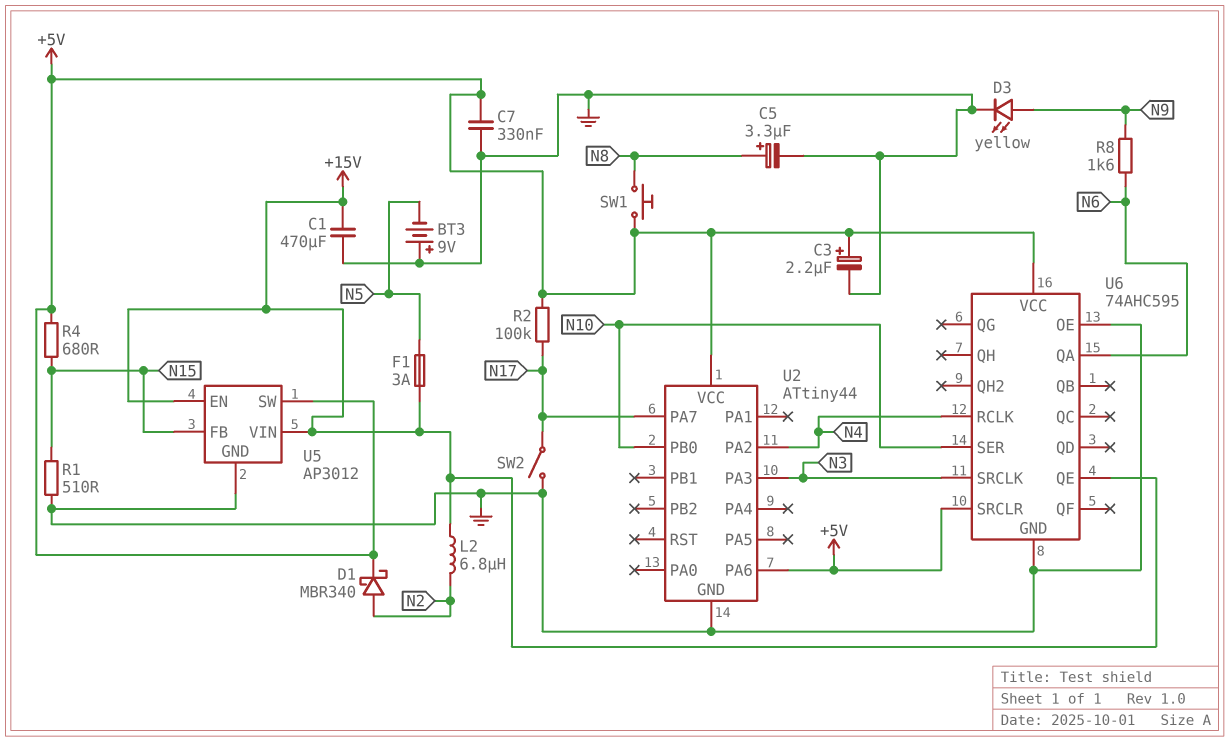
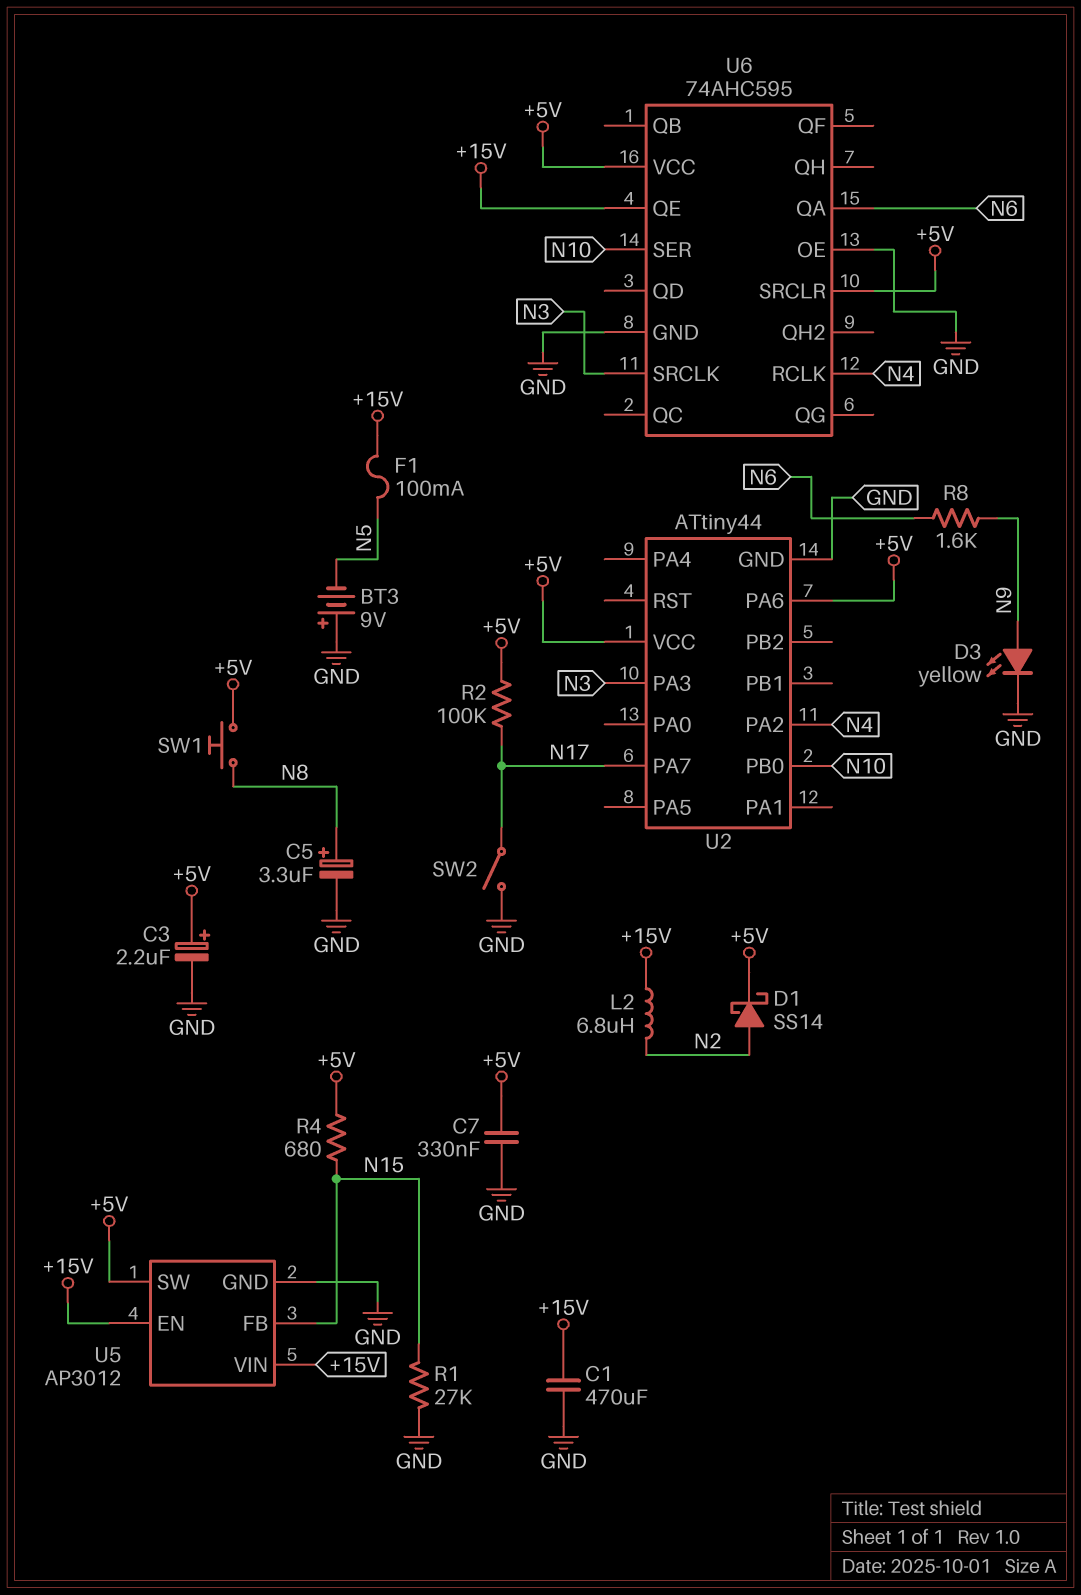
D1: schottky MBR340 (A N2, K +5V) -> schottky SS14 (A N2, K +5V)
F1: 3A (+15V, N5) -> 100mA (+15V, N5)
R1: 510 (GND, N15) -> 27k (GND, N15)

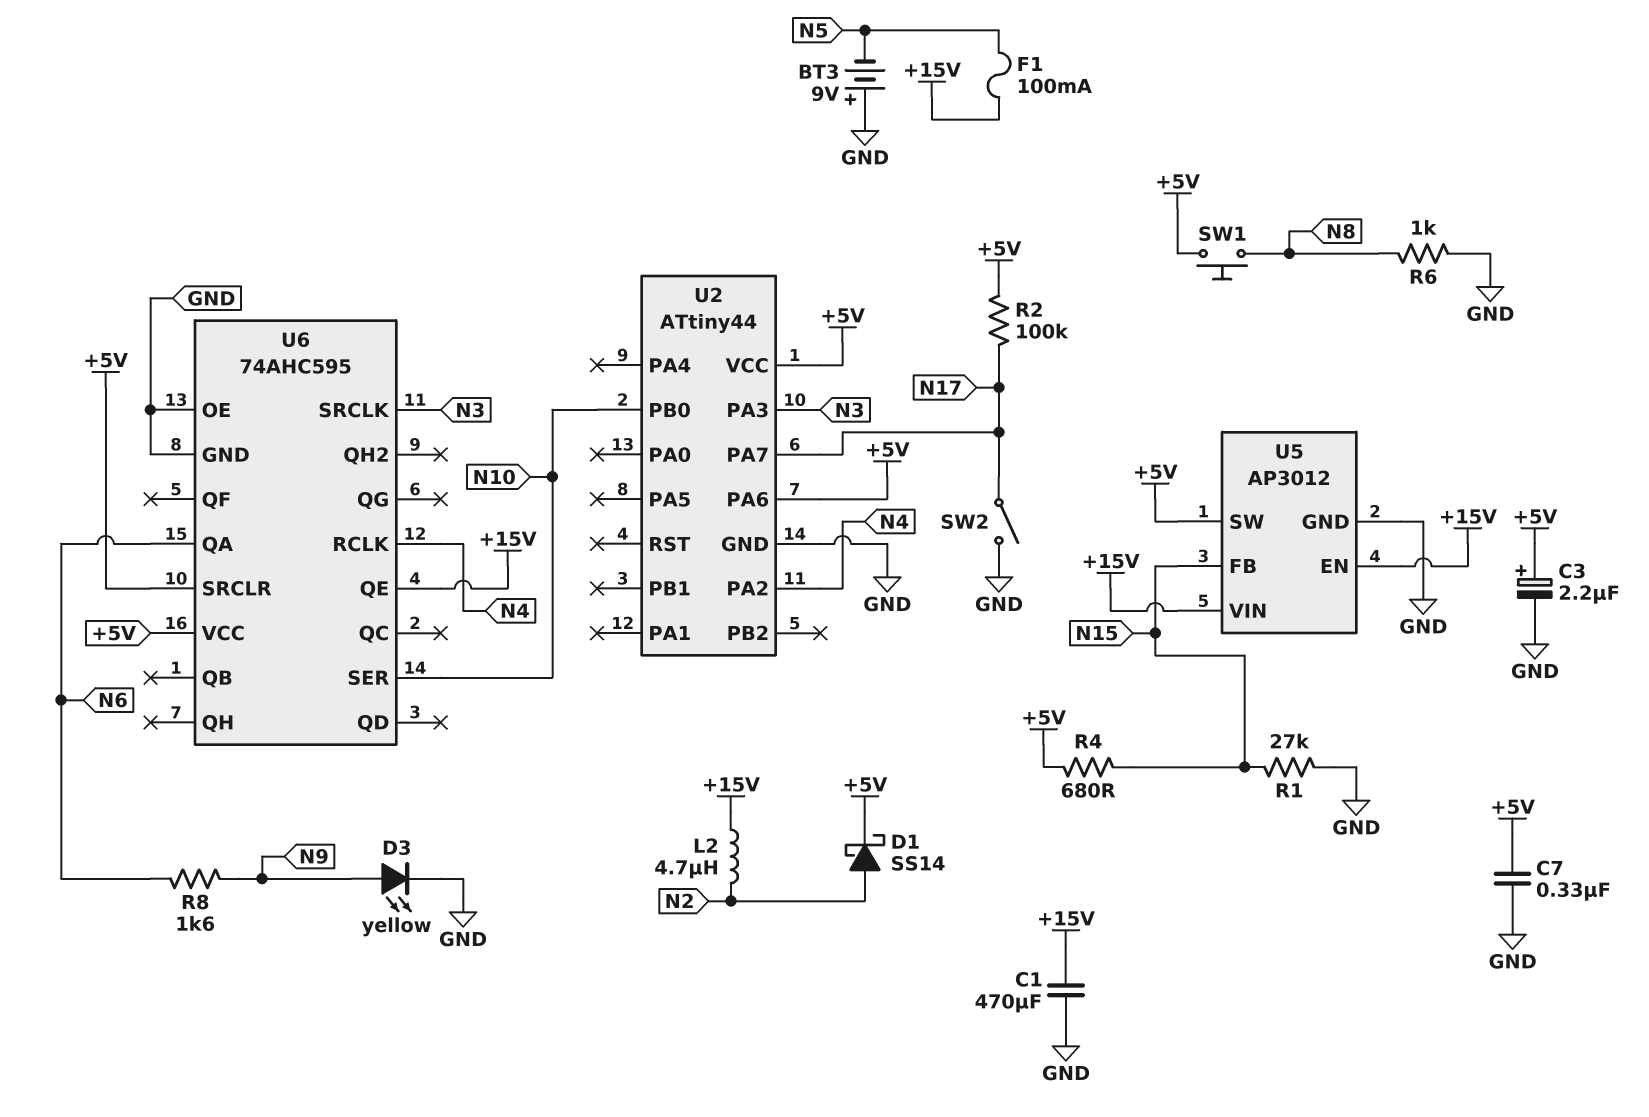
C5: 3.3uF (plus N8, minus GND) -> none
L2: 6.8uH (+15V, N2) -> 4.7uH (+15V, N2)
R6: none -> 1k (GND, N8)

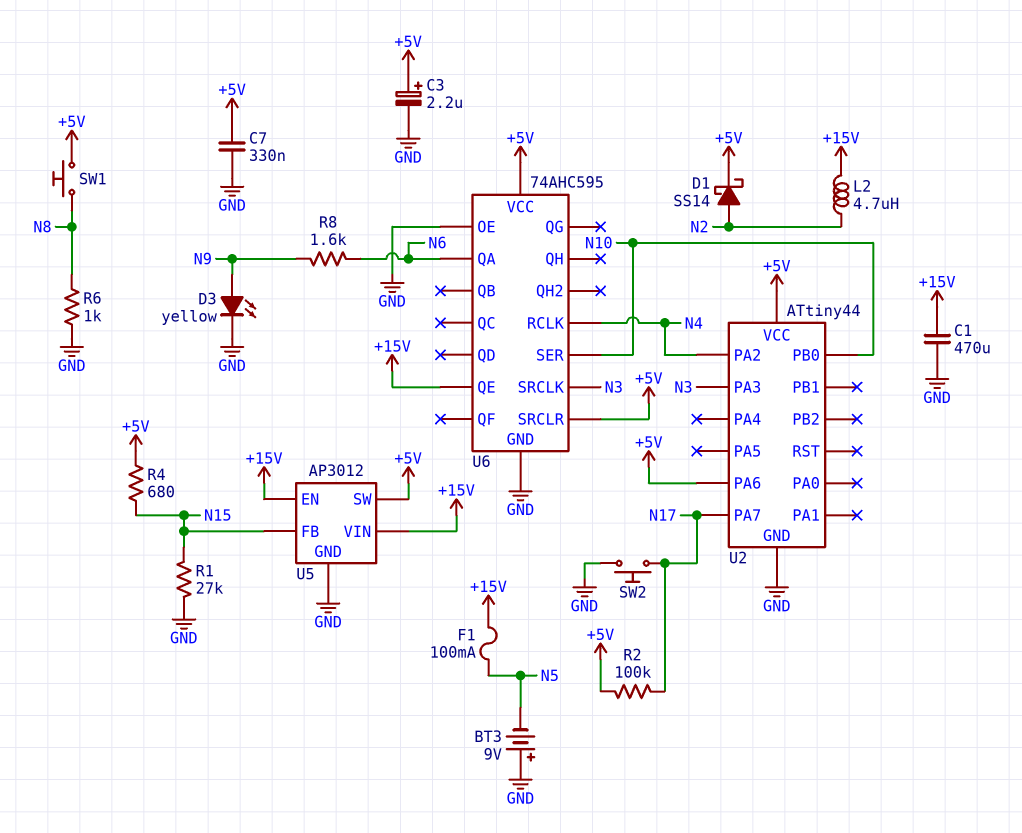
SW2: switch (GND, N17) -> button (GND, N17)

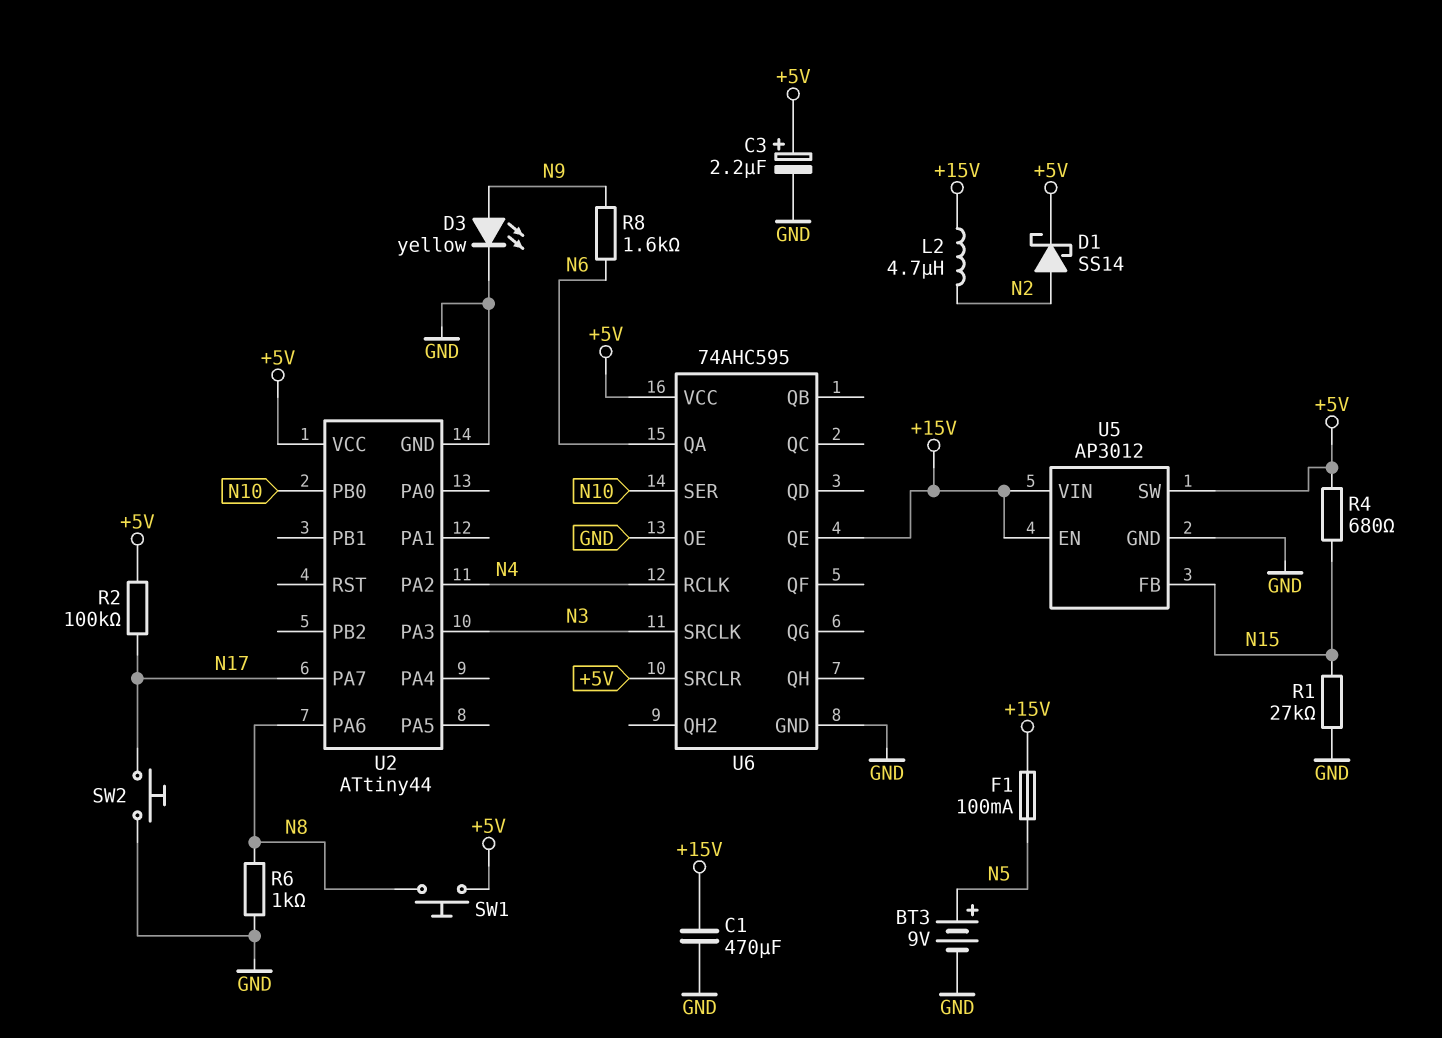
BT3: 9V (plus GND, minus N5) -> 9V (plus N5, minus GND)
C7: 330nF (+5V, GND) -> none
U2 pin PA6: +5V -> N8

